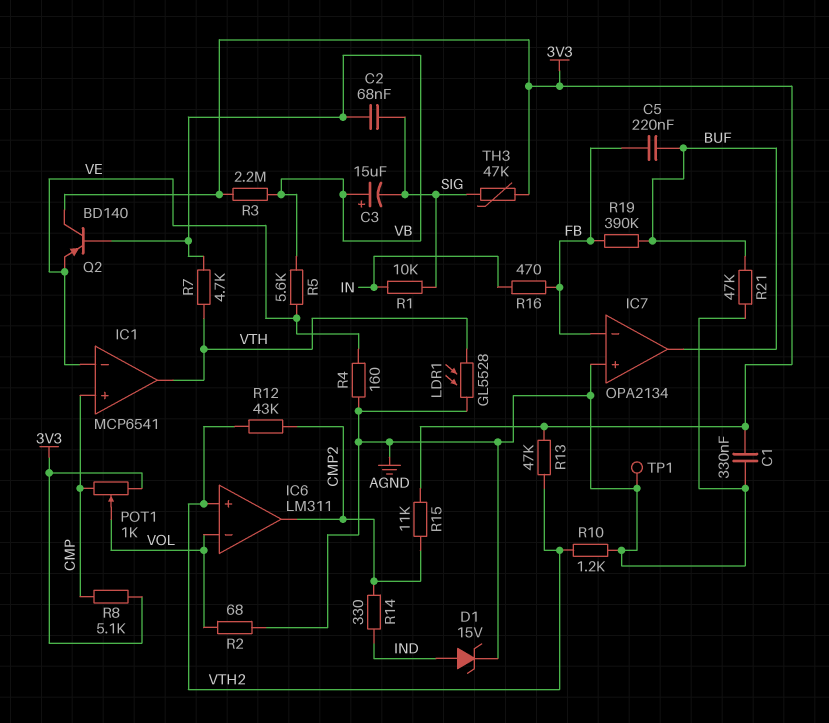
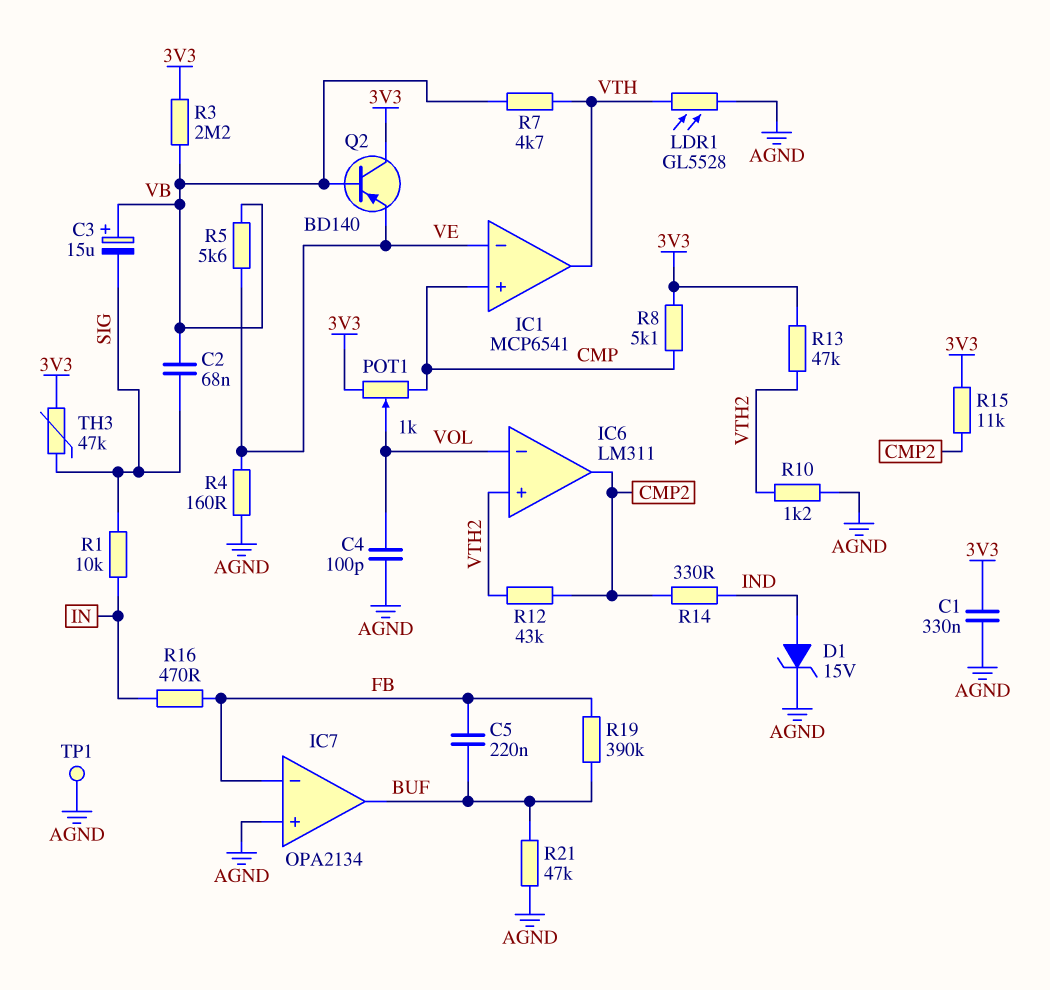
C4: none -> 100pF (AGND, VOL)
R2: 68 (AGND, VOL) -> none

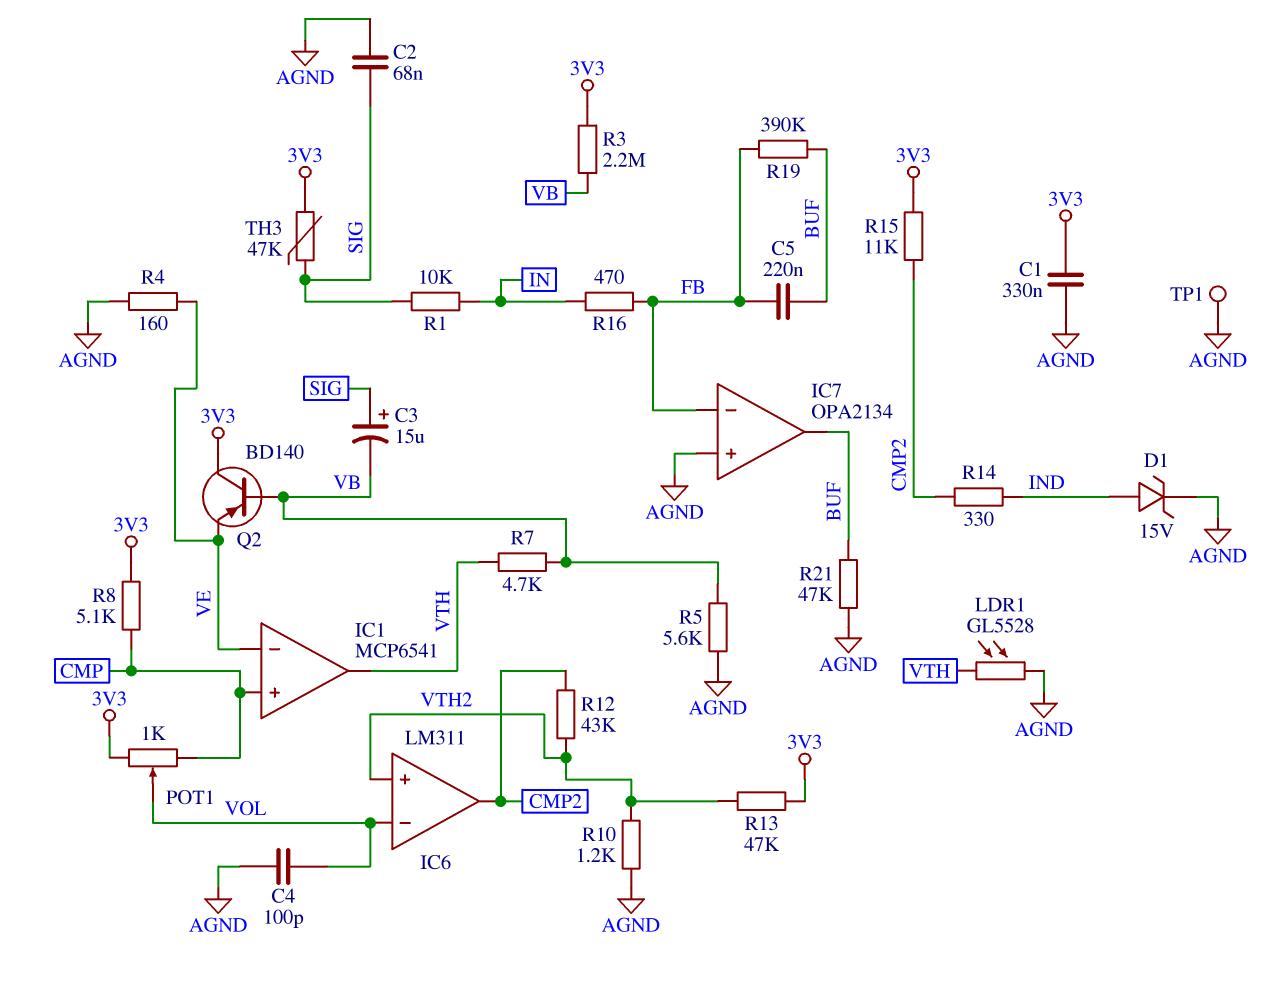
C2: 68nF (SIG, VB) -> 68nF (AGND, SIG)
C3: 15uF (plus VB, minus SIG) -> 15uF (plus SIG, minus VB)
R5: 5.6k (VB, VE) -> 5.6k (AGND, VB)

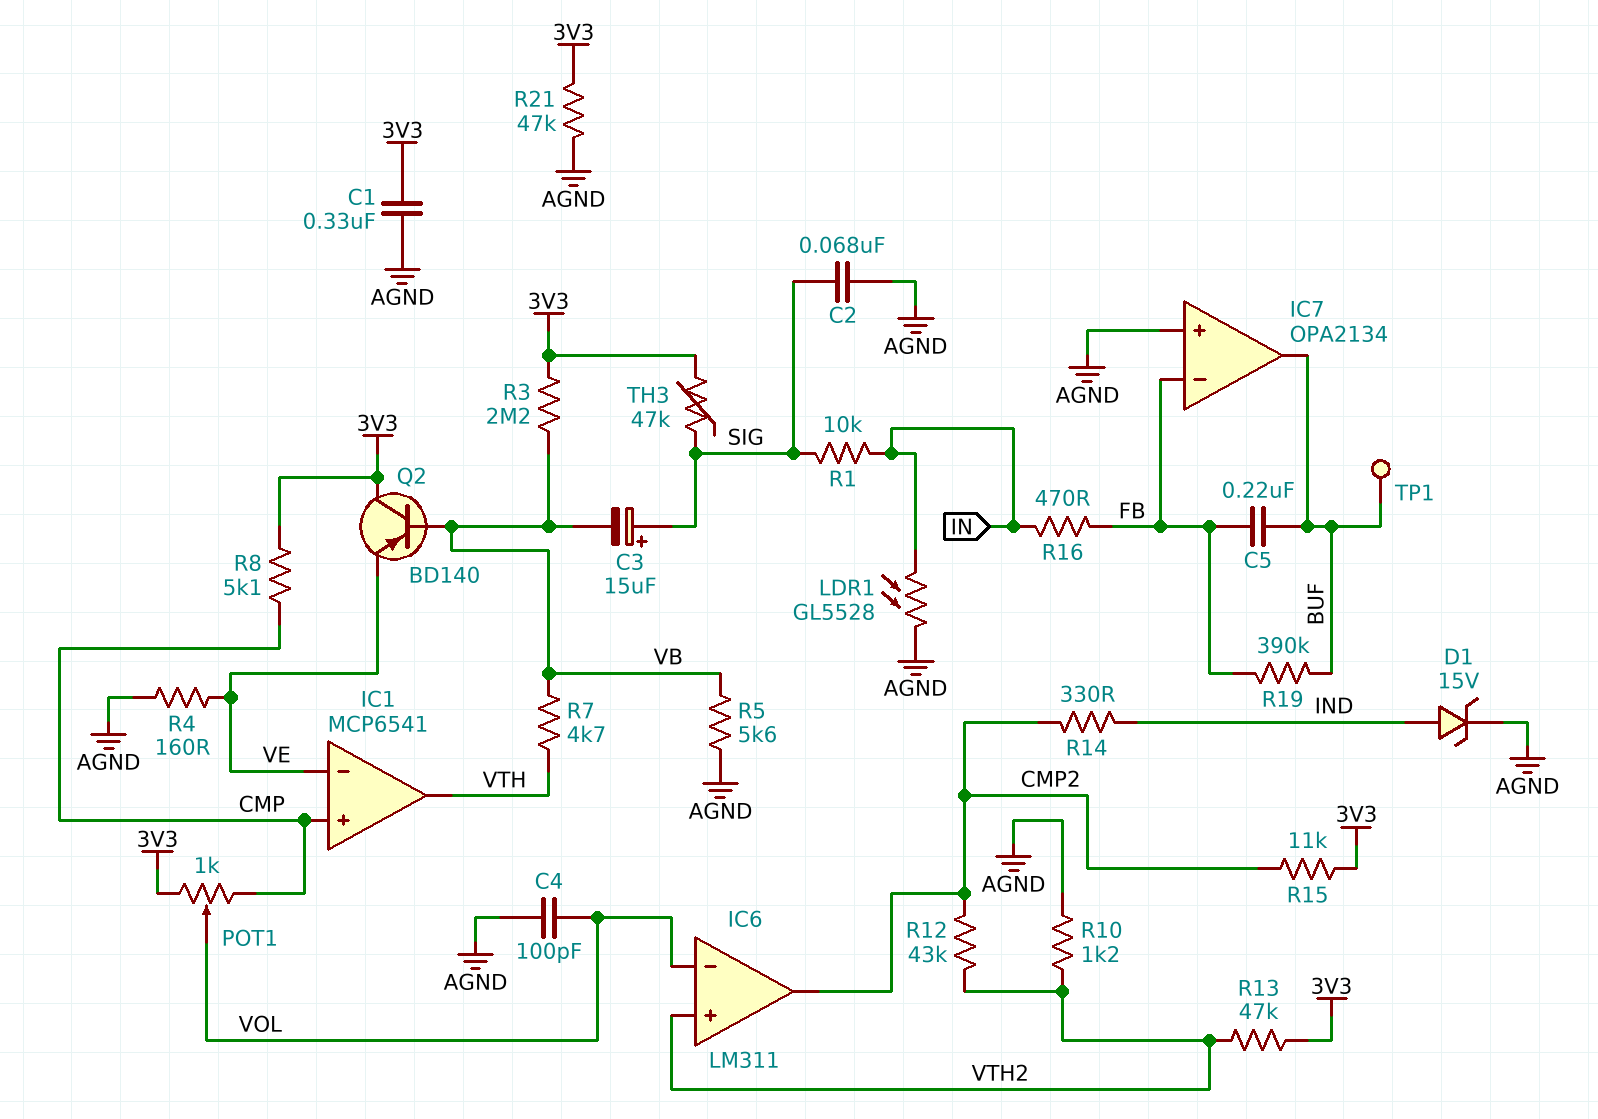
LDR1: GL5528 (AGND, VTH) -> GL5528 (AGND, IN)
R21: 47k (AGND, BUF) -> 47k (3V3, AGND)
TP1: test point (AGND) -> test point (BUF)

